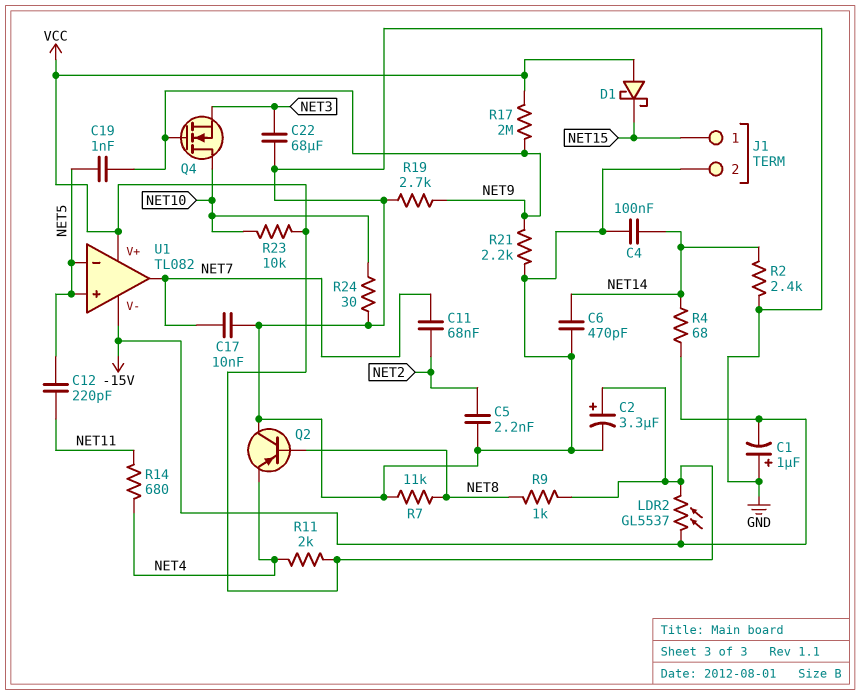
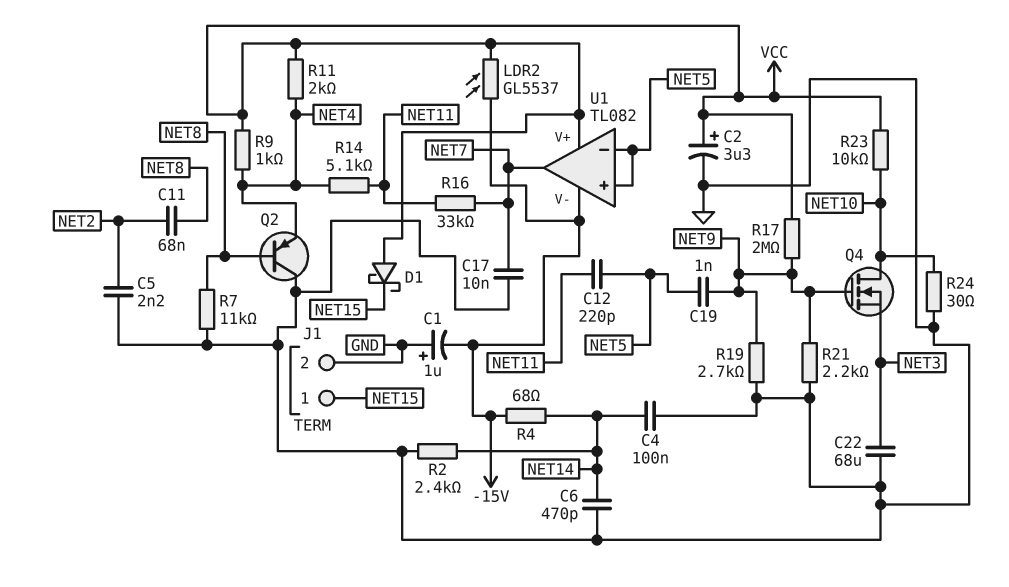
C11: 68nF (NET2, NET7) -> 68nF (NET2, NET8)
R9: 1k (NET8, VCC) -> 1k (NET4, VCC)
R14: 680 (NET4, NET11) -> 5.1k (NET4, NET11)
R16: none -> 33k (NET7, NET11)

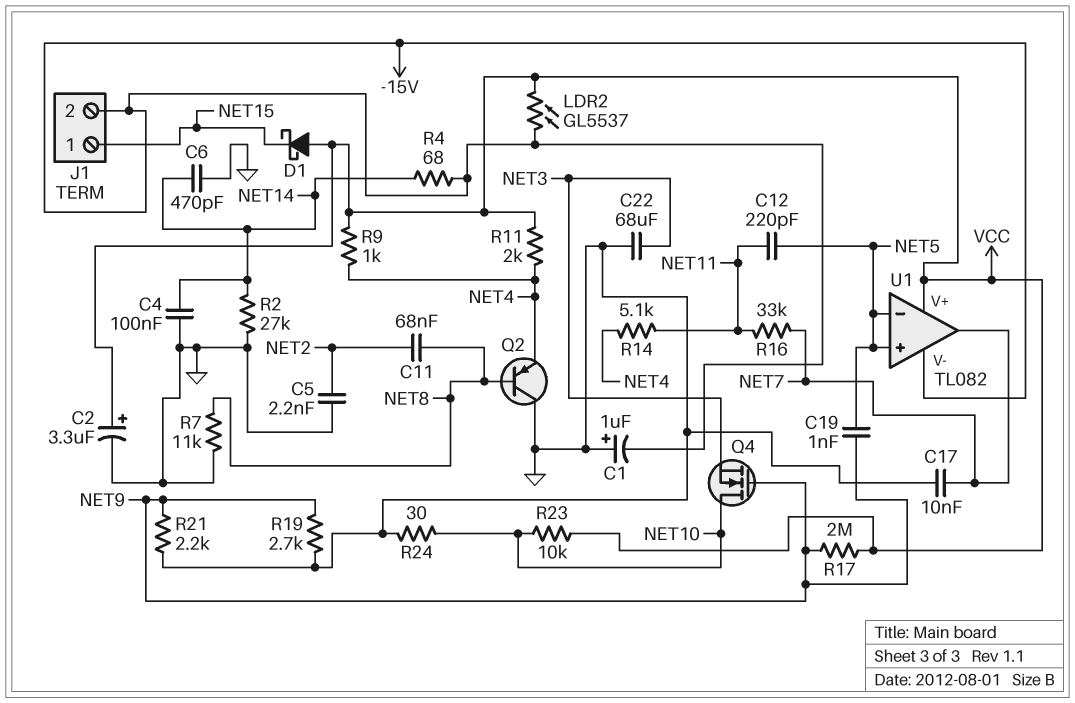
J1 pin 2: GND -> -15V
R2: 2.4k (GND, NET14) -> 27k (GND, NET14)

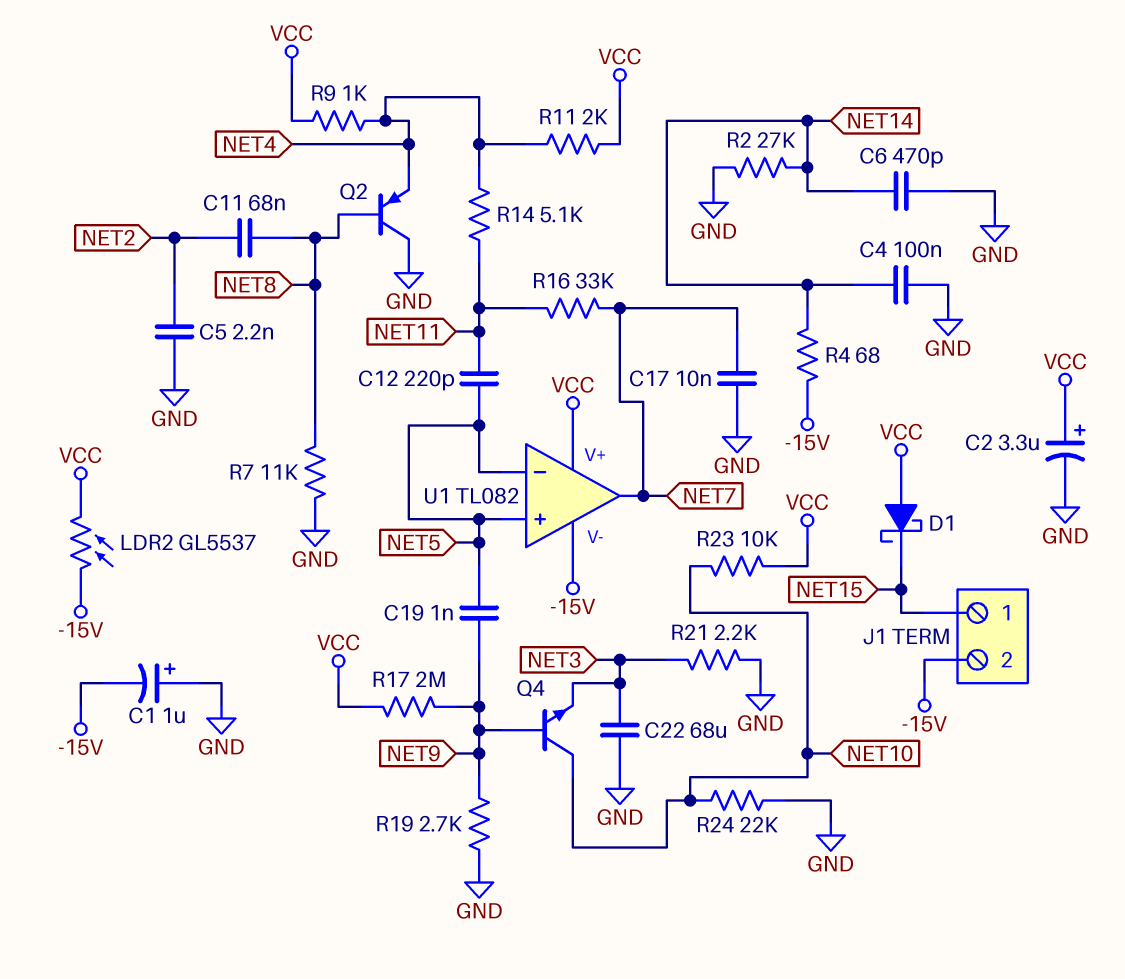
Q4: NMOS (G NET9, D NET10, S NET3) -> NPN (B NET9, C NET10, E NET3)
R21: 2.2k (GND, NET9) -> 2.2k (GND, NET3)
R24: 30 (GND, NET10) -> 22k (GND, NET10)

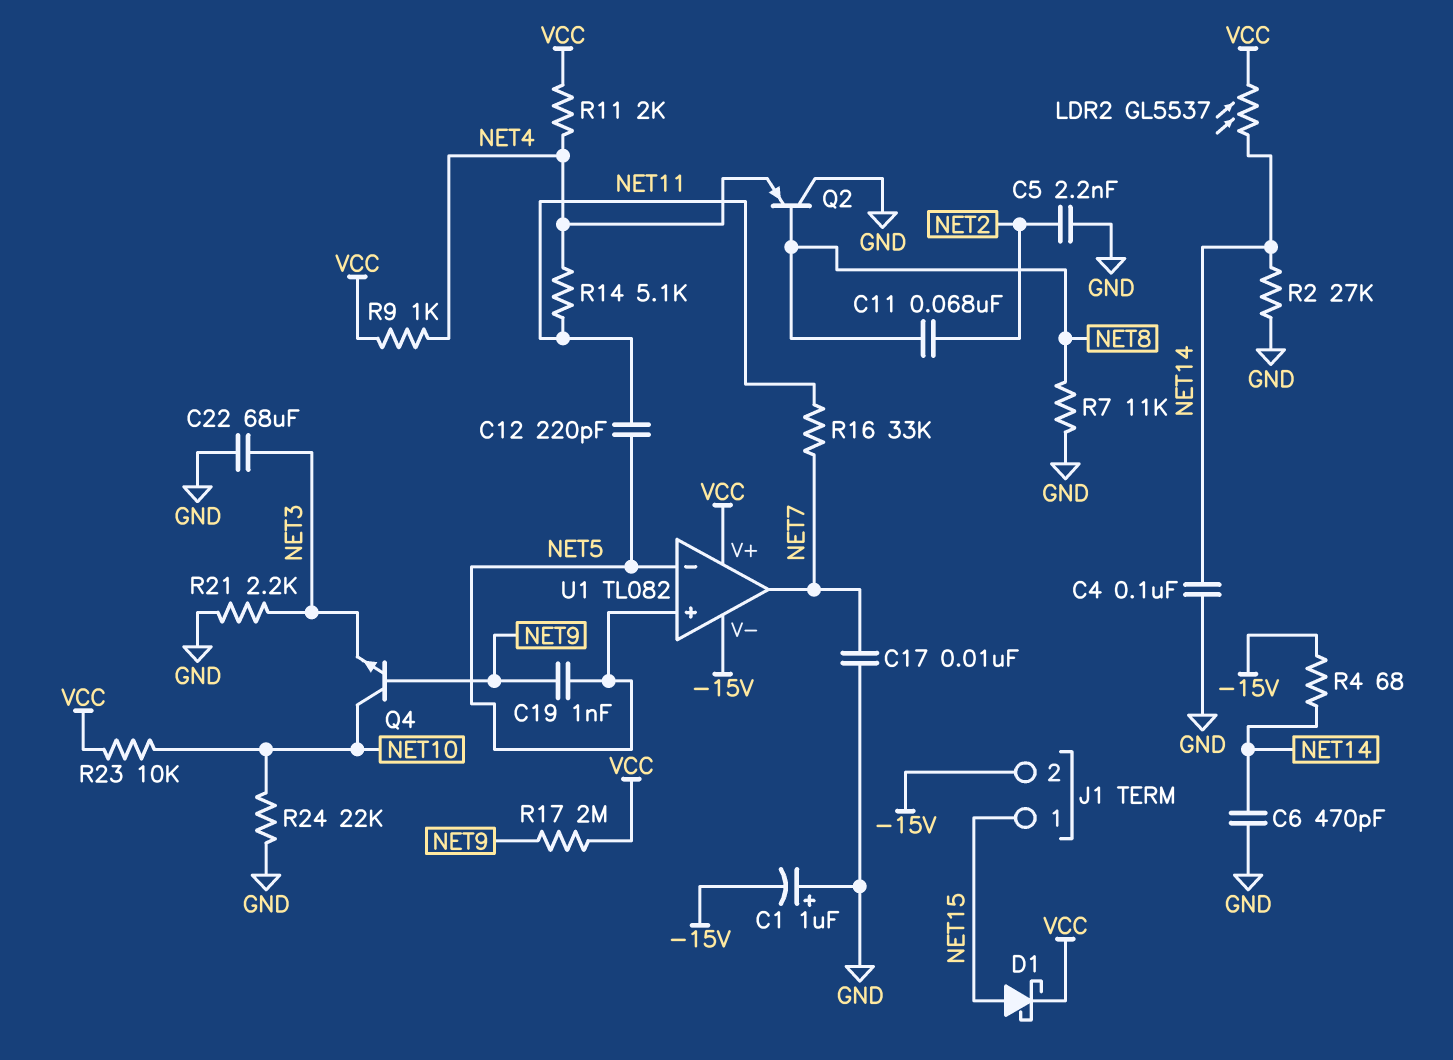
C2: 3.3uF (plus VCC, minus GND) -> none
D1: schottky (A VCC, K NET15) -> schottky (A NET15, K VCC)
LDR2: GL5537 (-15V, VCC) -> GL5537 (NET14, VCC)
R19: 2.7k (GND, NET9) -> none

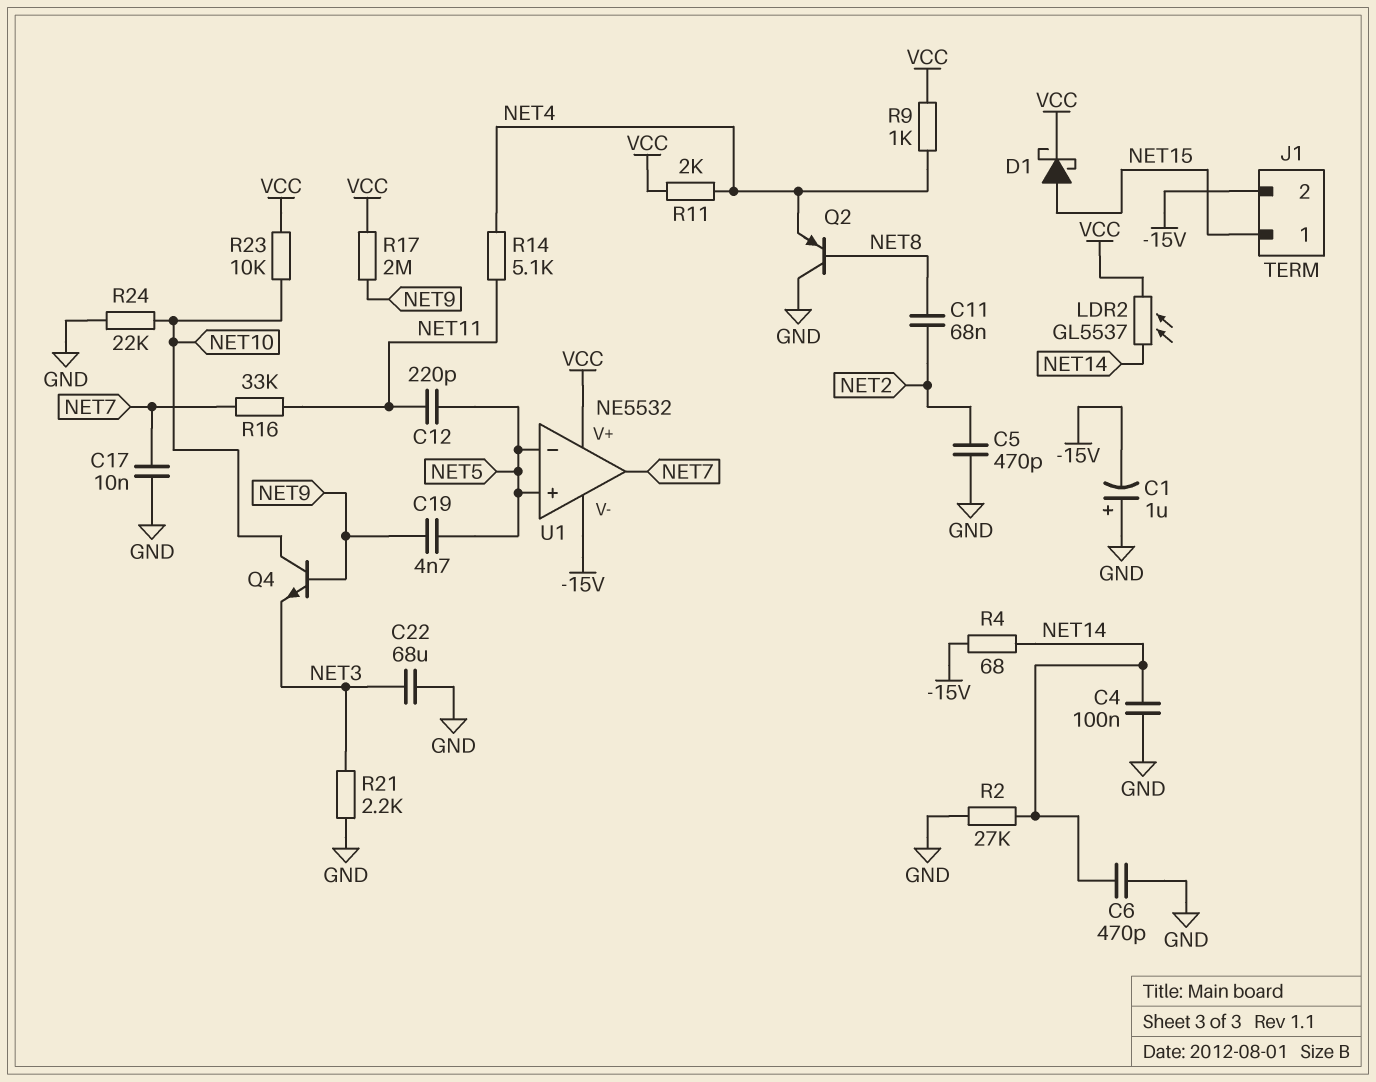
C5: 2.2nF (GND, NET2) -> 470pF (GND, NET2)
C19: 1nF (NET5, NET9) -> 4.7nF (NET5, NET9)
R7: 11k (GND, NET8) -> none
U1: TL082 -> NE5532

